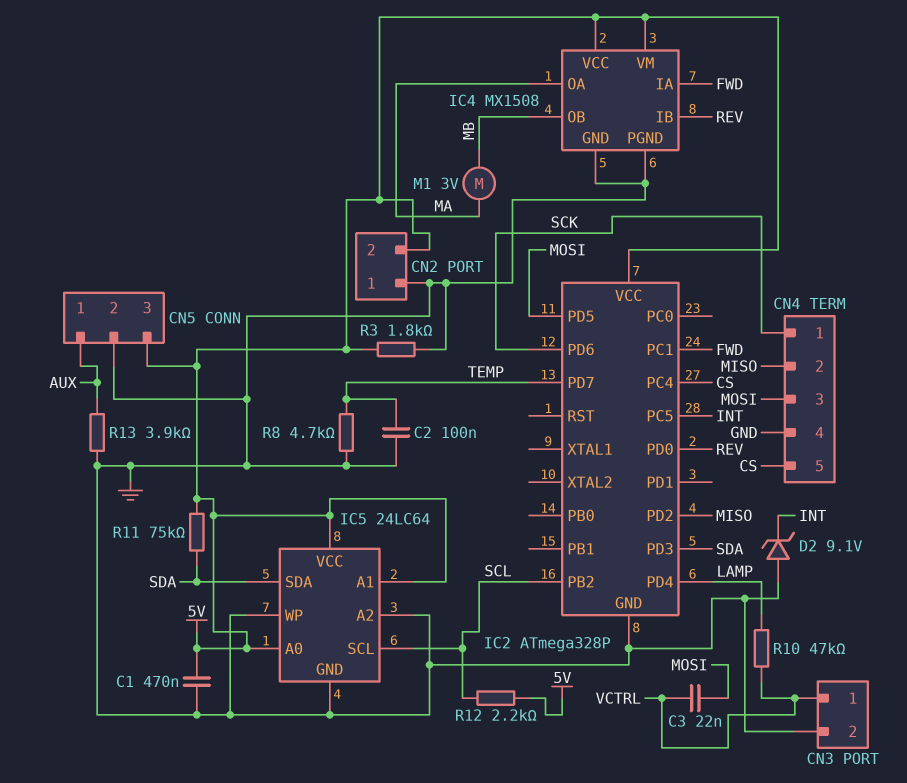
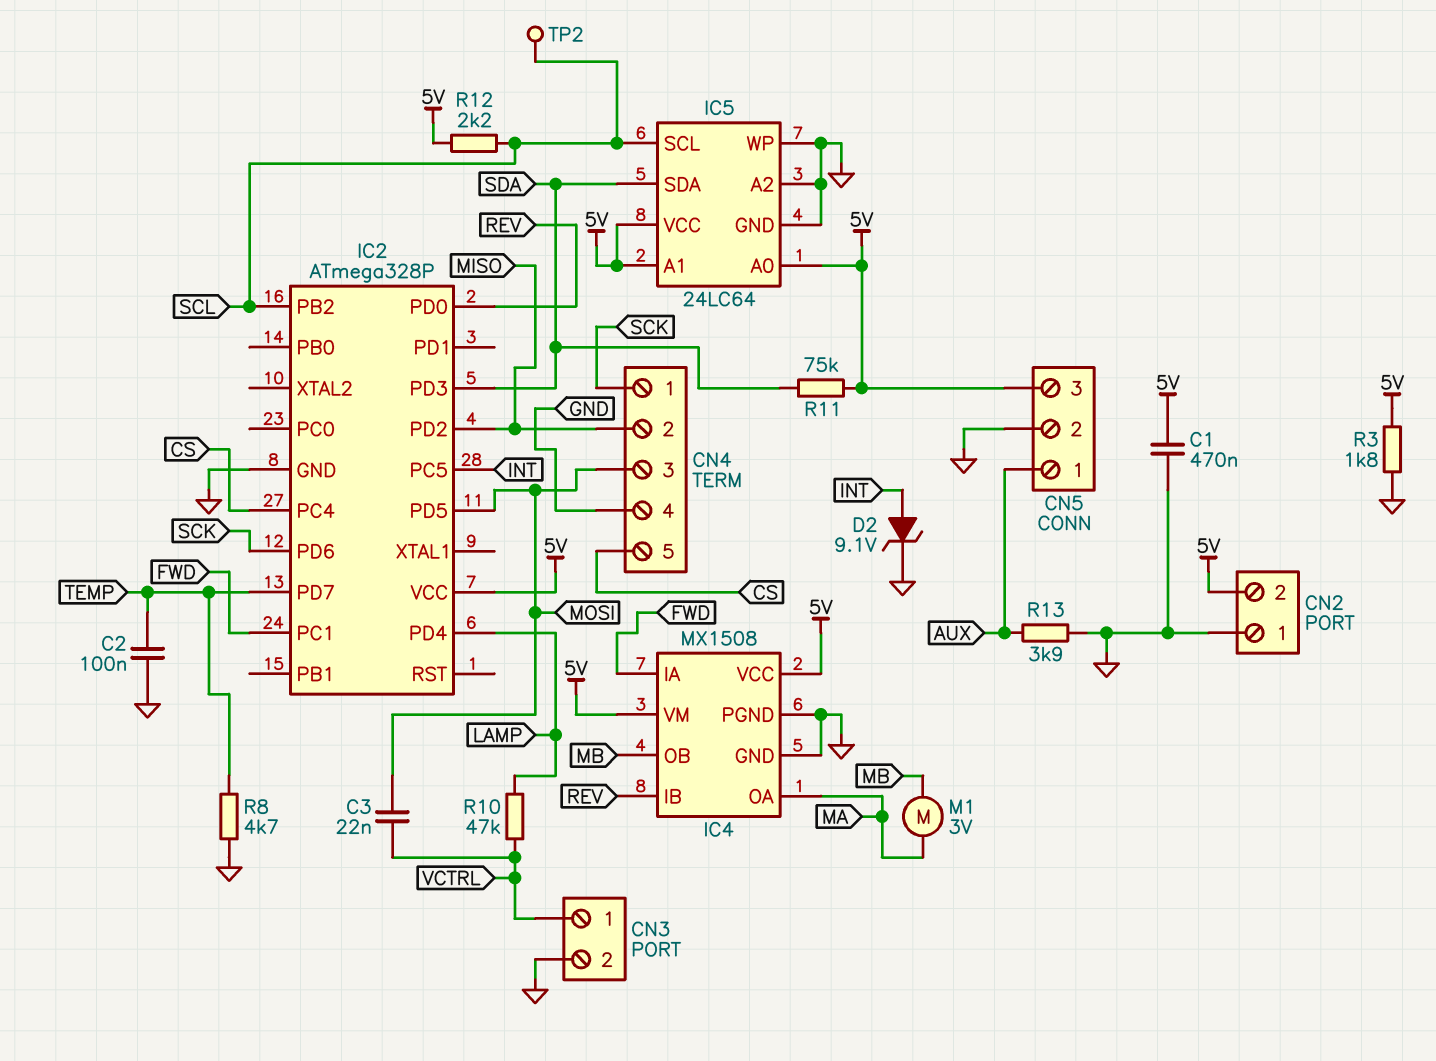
D2: zener 9.1V (A GND, K INT) -> zener 9.1V (A INT, K GND)
TP2: none -> test point (SCL)

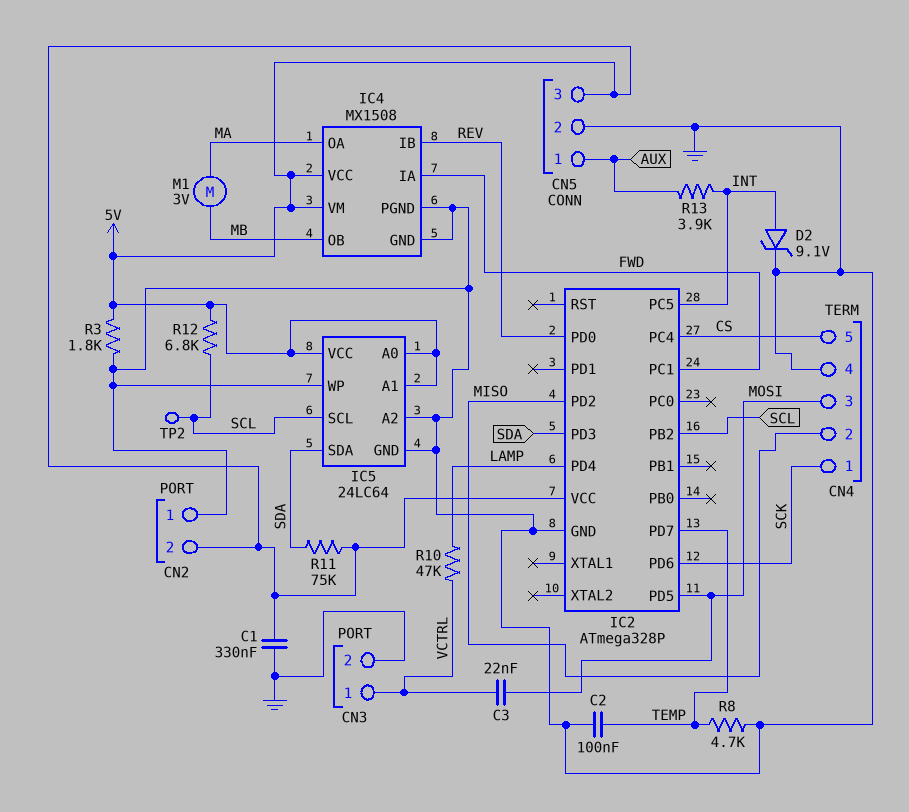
C1: 470nF (5V, GND) -> 330nF (5V, GND)
R12: 2.2k (5V, SCL) -> 6.8k (5V, SCL)
R13: 3.9k (AUX, GND) -> 3.9k (AUX, INT)

